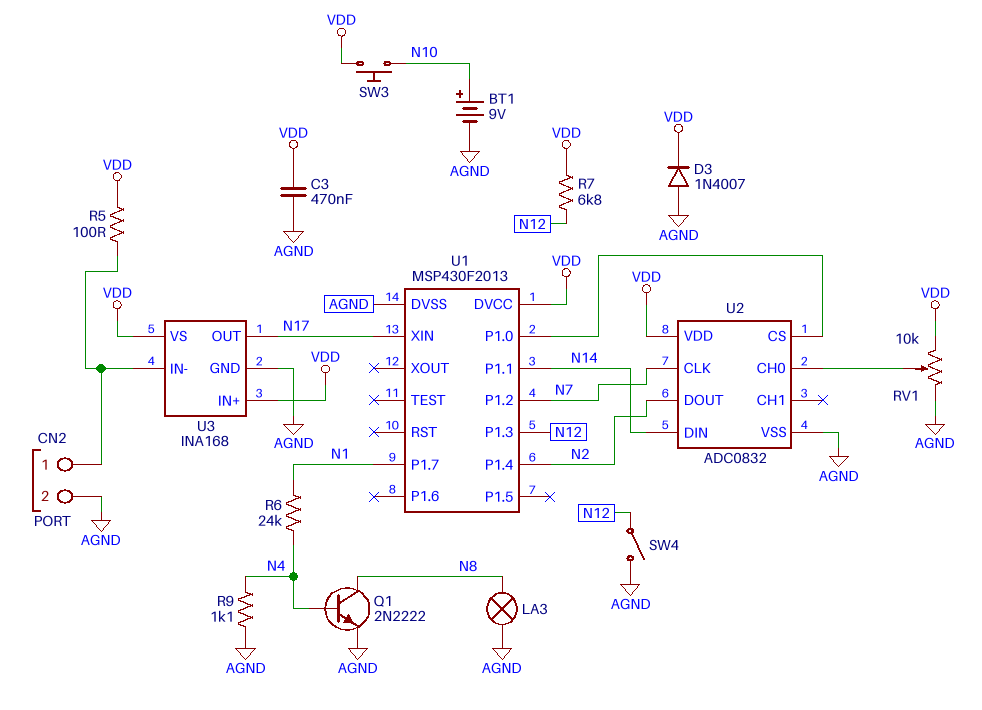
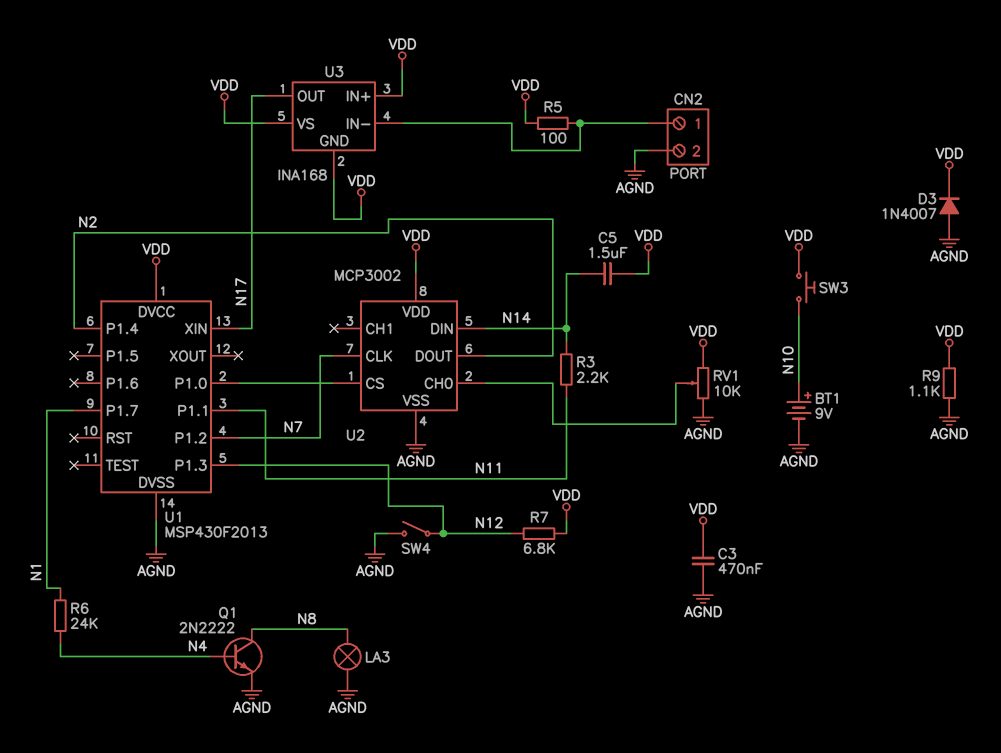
C5: none -> 1.5uF (N14, VDD)
R3: none -> 2.2k (N11, N14)
R9: 1.1k (AGND, N4) -> 1.1k (AGND, VDD)
U1 pin P1.1: N14 -> N11
U2: ADC0832 -> MCP3002
U3 pin GND: AGND -> VDD

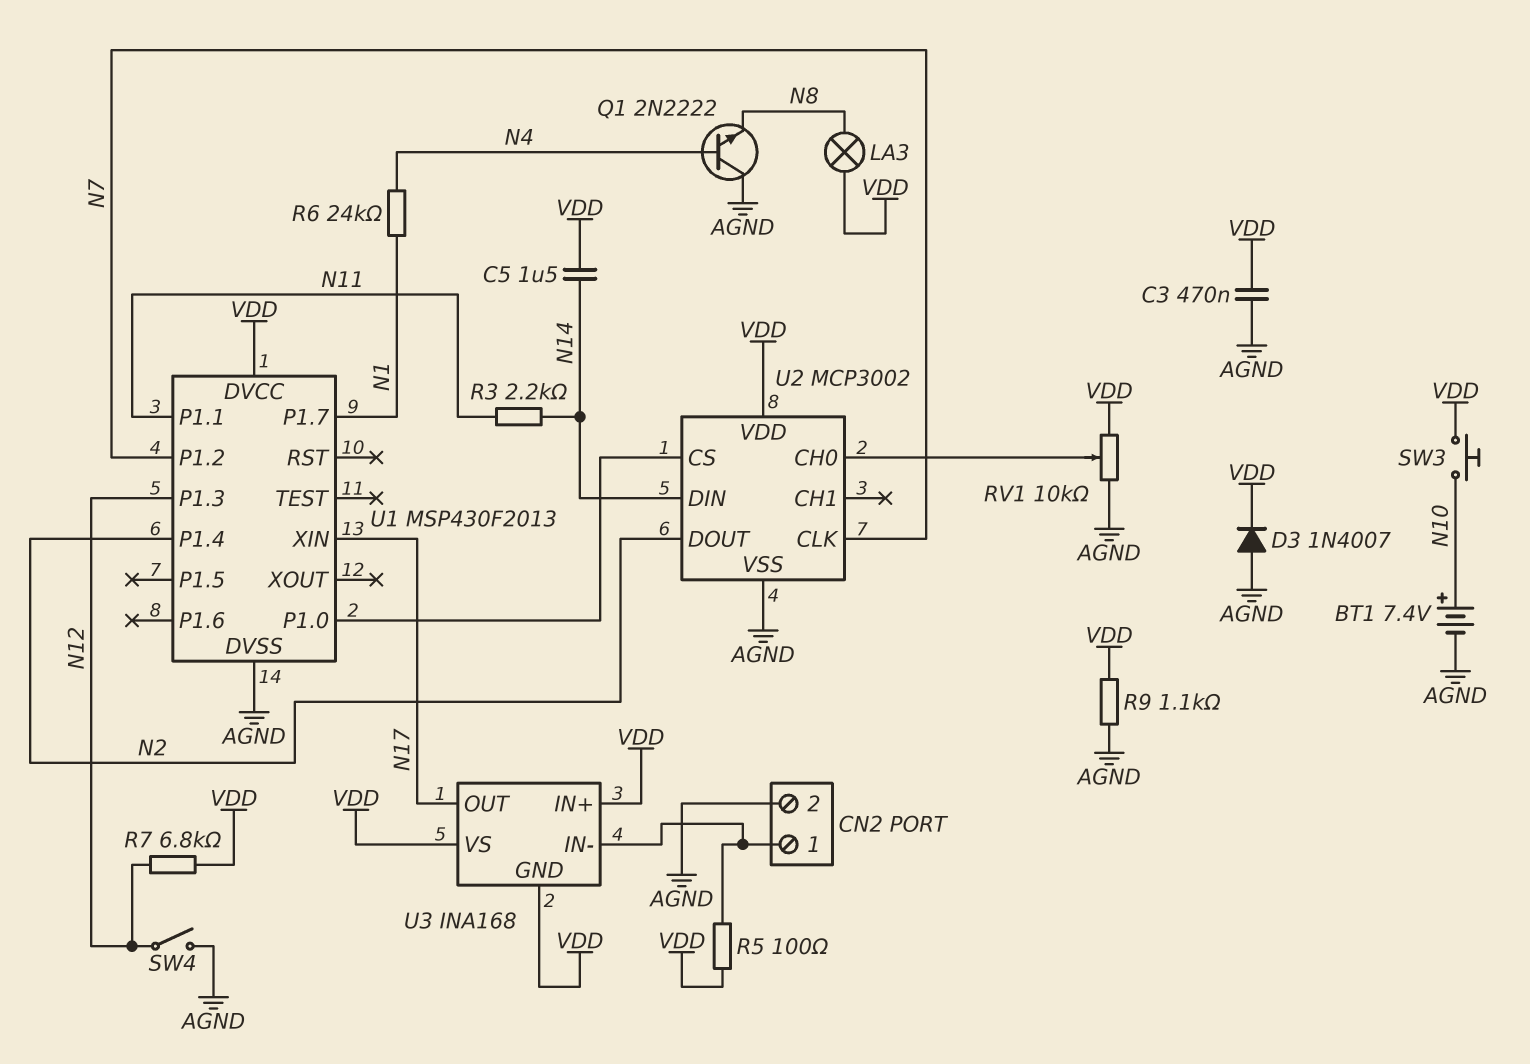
BT1: 9V (plus N10, minus AGND) -> 7.4V (plus N10, minus AGND)
LA3: lamp (AGND, N8) -> lamp (N8, VDD)
Q1: NPN 2N2222 (B N4, C N8, E AGND) -> NPN 2N2222 (B N4, C AGND, E N8)

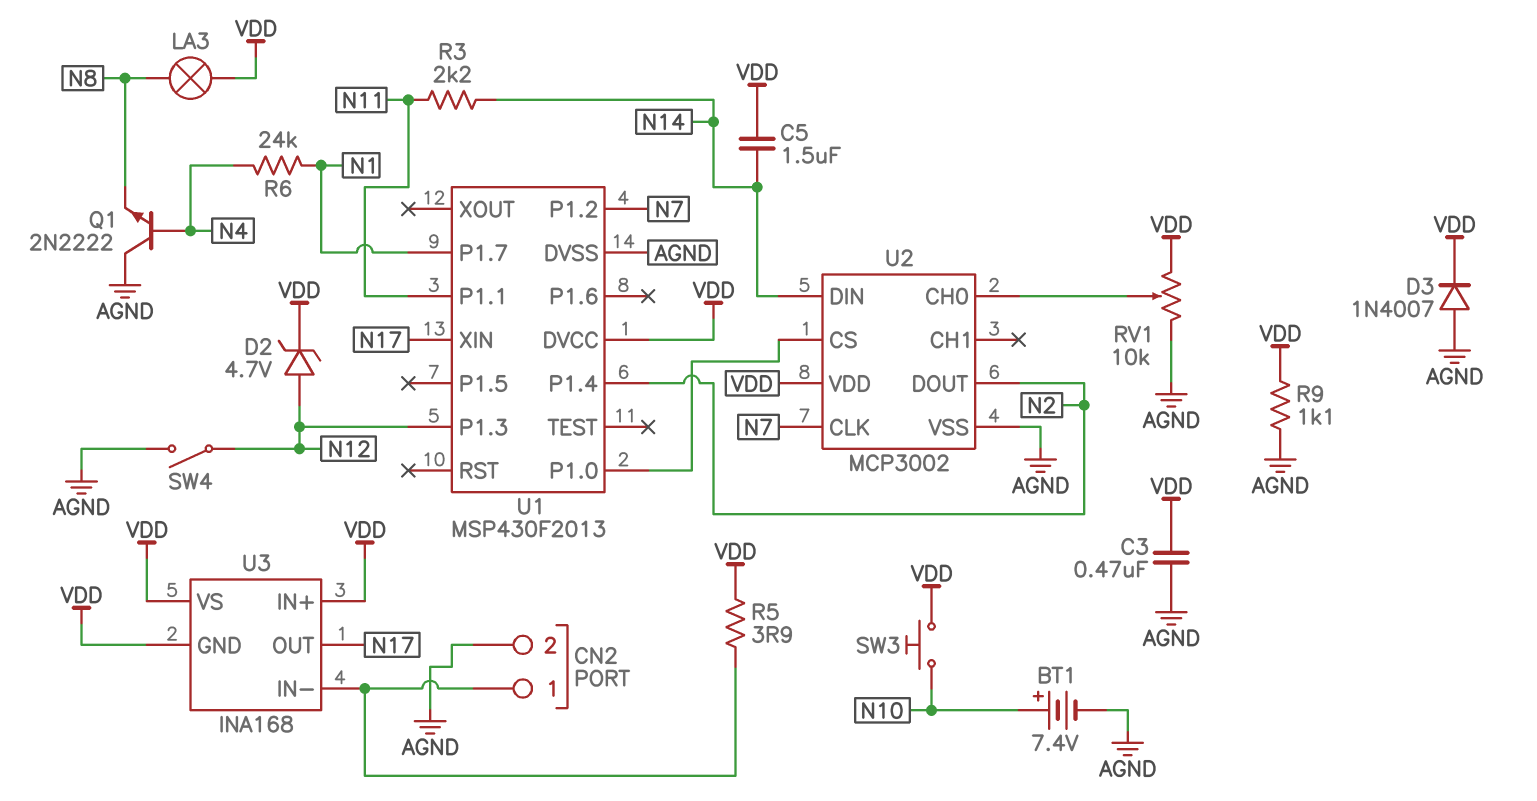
D2: none -> zener 4.7V (A N12, K VDD)
R5: 100 (CN2/1, VDD) -> 3.9 (CN2/1, VDD)
R7: 6.8k (N12, VDD) -> none

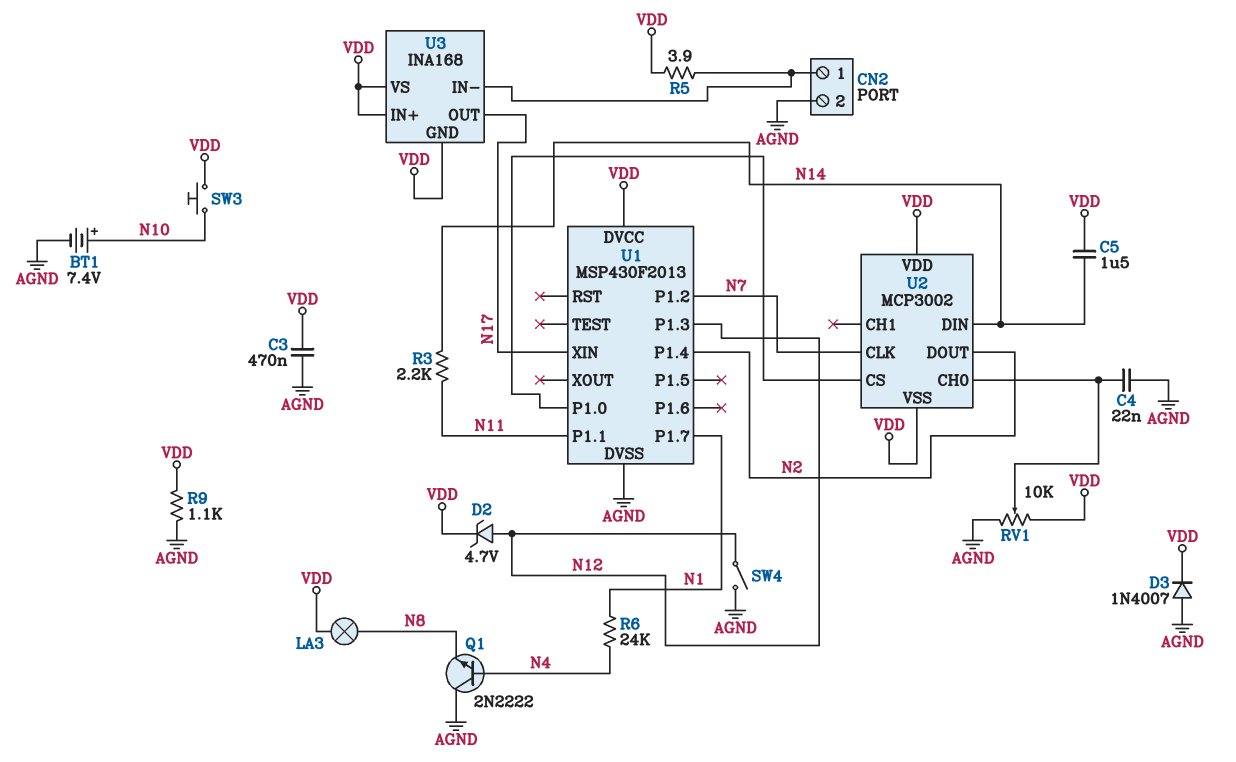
C4: none -> 22nF (AGND, U2/CH0)
U2 pin VSS: AGND -> VDD

